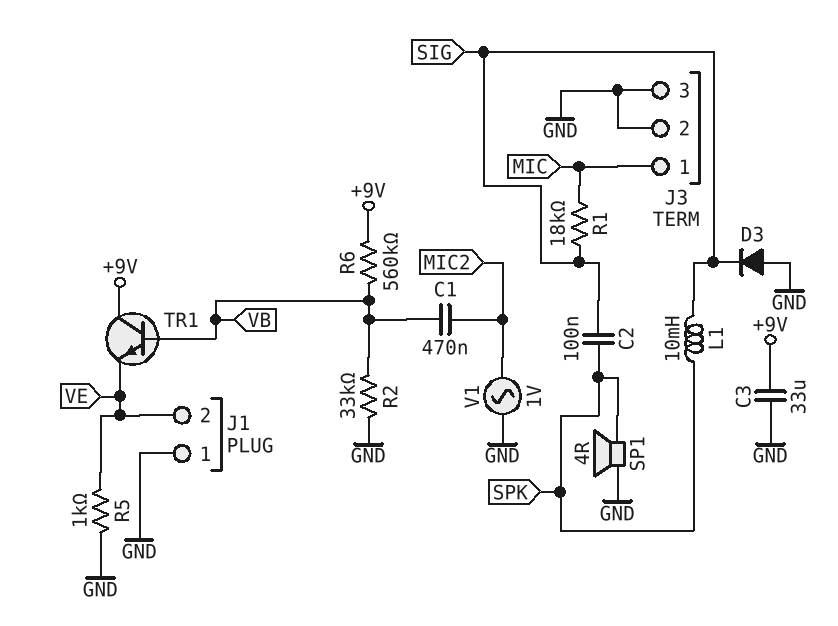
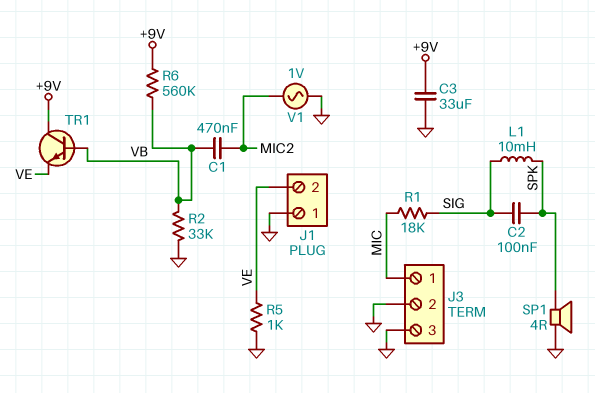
D3: diode (A GND, K SIG) -> none

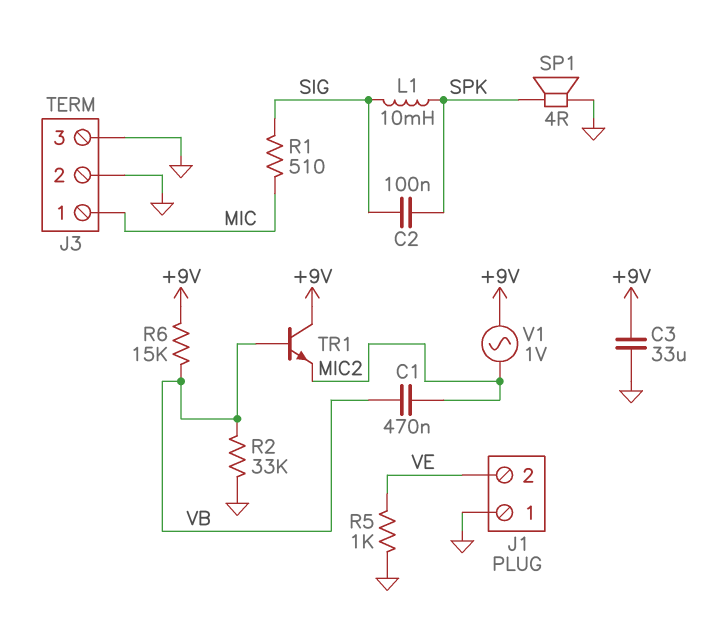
R1: 18k (MIC, SIG) -> 510 (MIC, SIG)
R6: 560k (+9V, VB) -> 15k (+9V, VB)
TR1: NPN (B VB, C +9V, E VE) -> NPN (B VB, C +9V, E MIC2)
V1: AC 1V (GND, MIC2) -> AC 1V (+9V, MIC2)

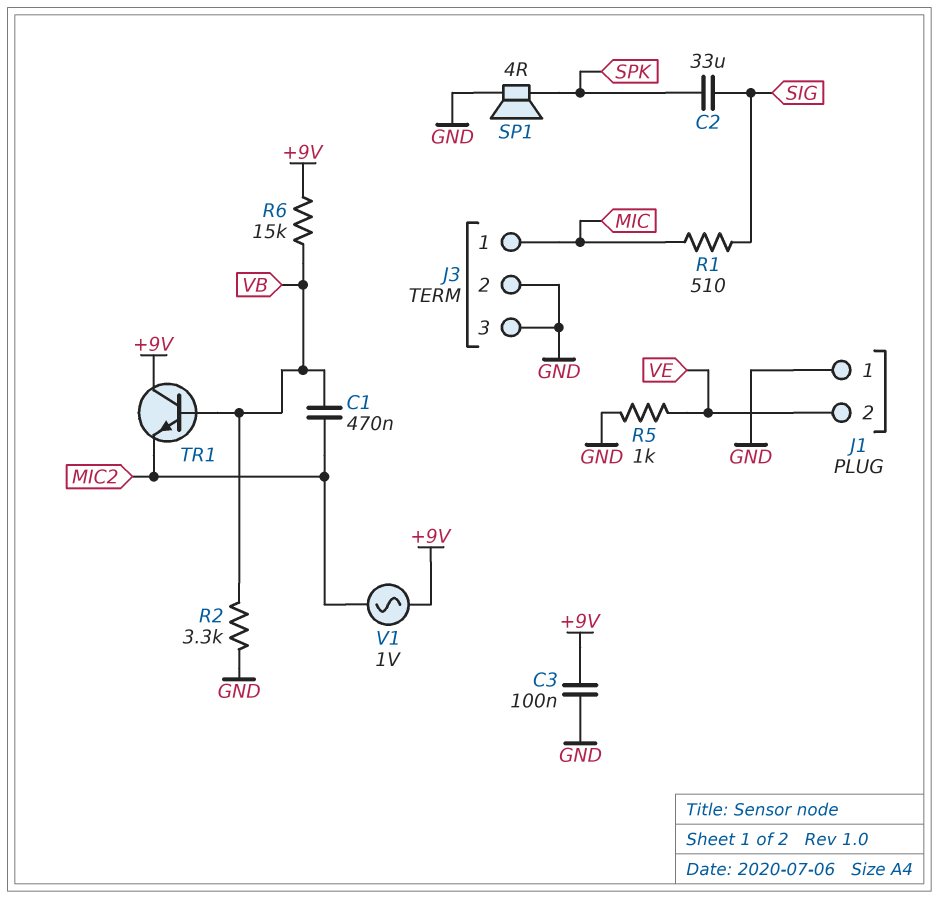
C2: 100nF (SIG, SPK) -> 33uF (SIG, SPK)
C3: 33uF (+9V, GND) -> 100nF (+9V, GND)
L1: 10mH (SIG, SPK) -> none
R2: 33k (GND, VB) -> 3.3k (GND, VB)

